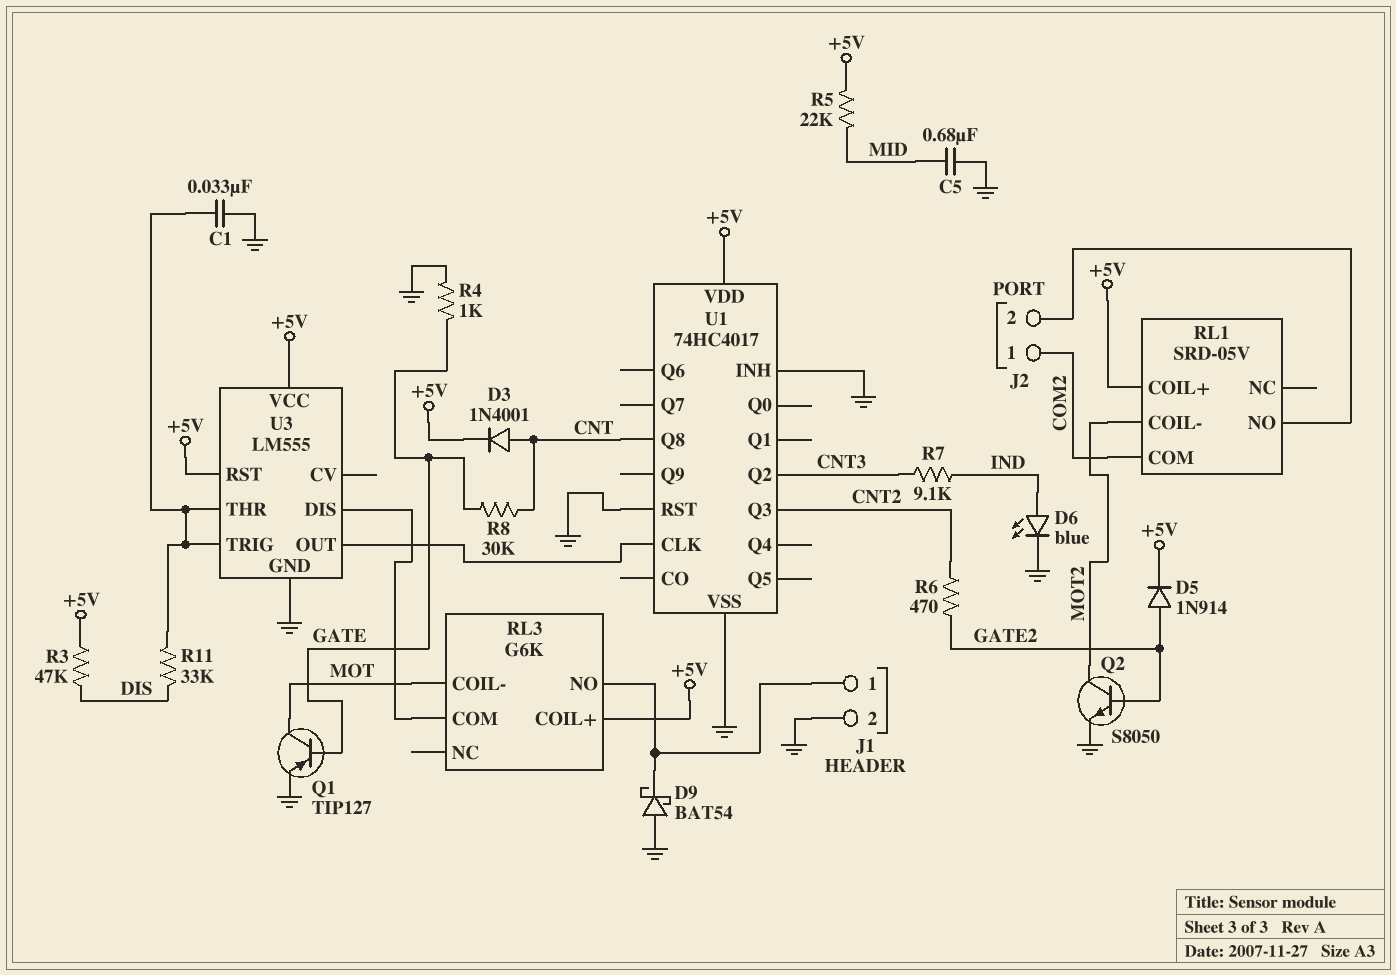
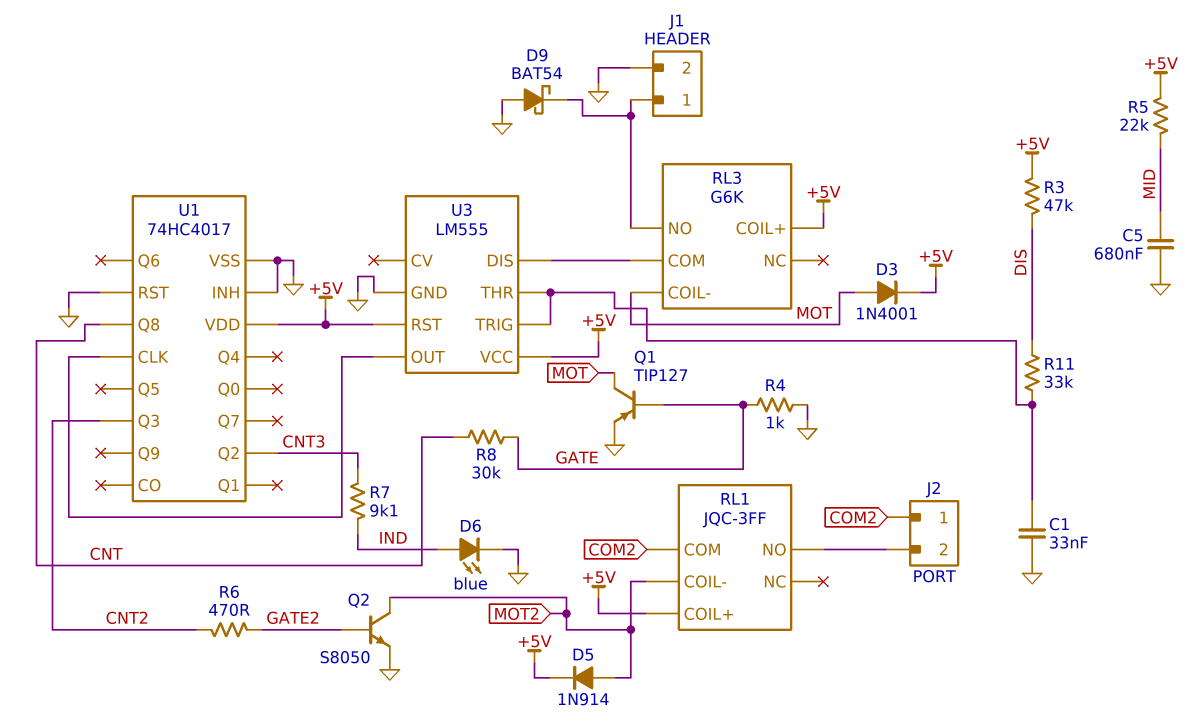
D3: diode 1N4001 (A CNT, K +5V) -> diode 1N4001 (A MOT, K +5V)
D5: diode 1N914 (A GATE2, K +5V) -> diode 1N914 (A MOT2, K +5V)
RL1: SRD-05V -> JQC-3FF

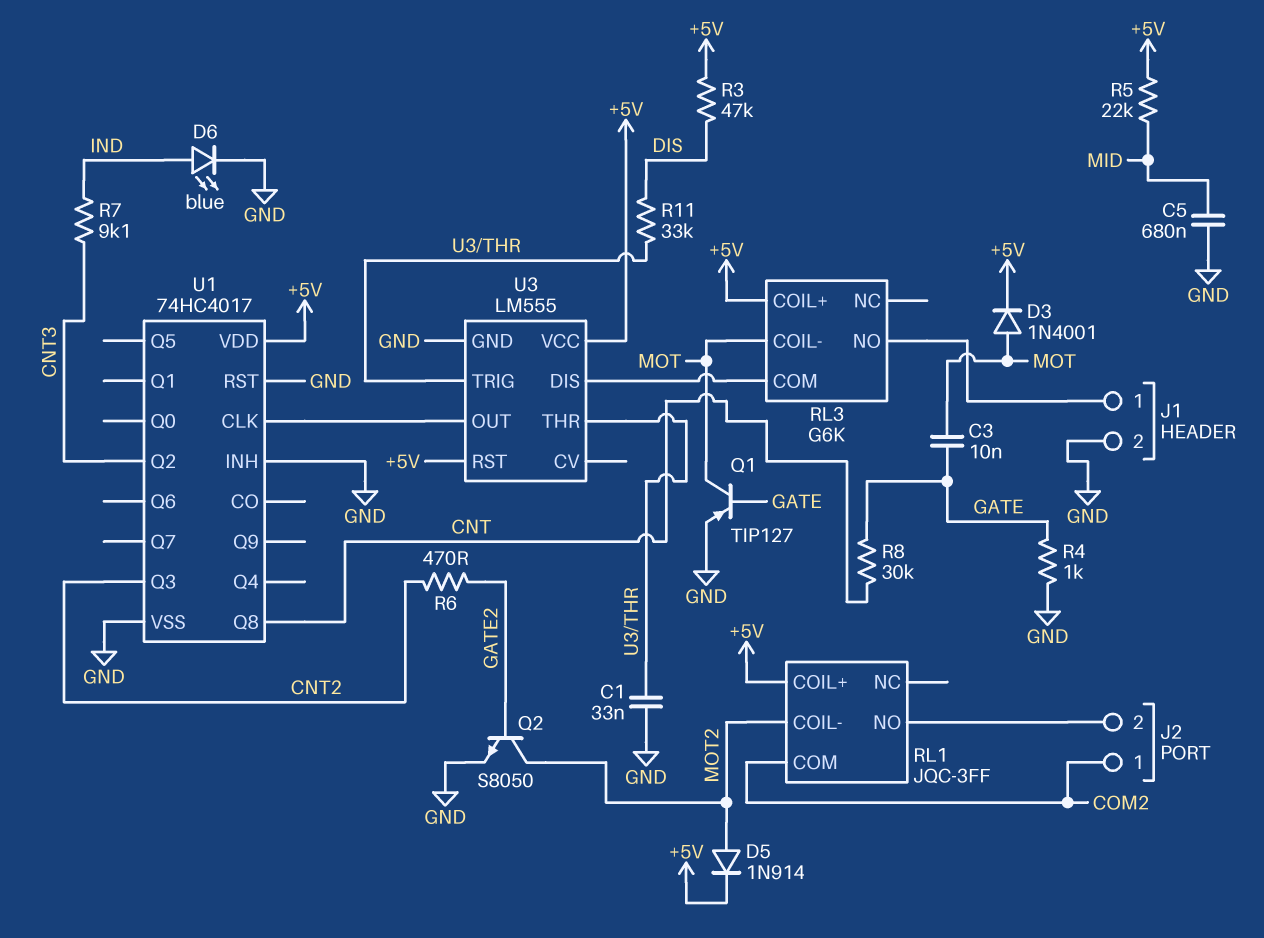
C3: none -> 10nF (GATE, MOT)
D9: schottky BAT54 (A GND, K J1/1) -> none

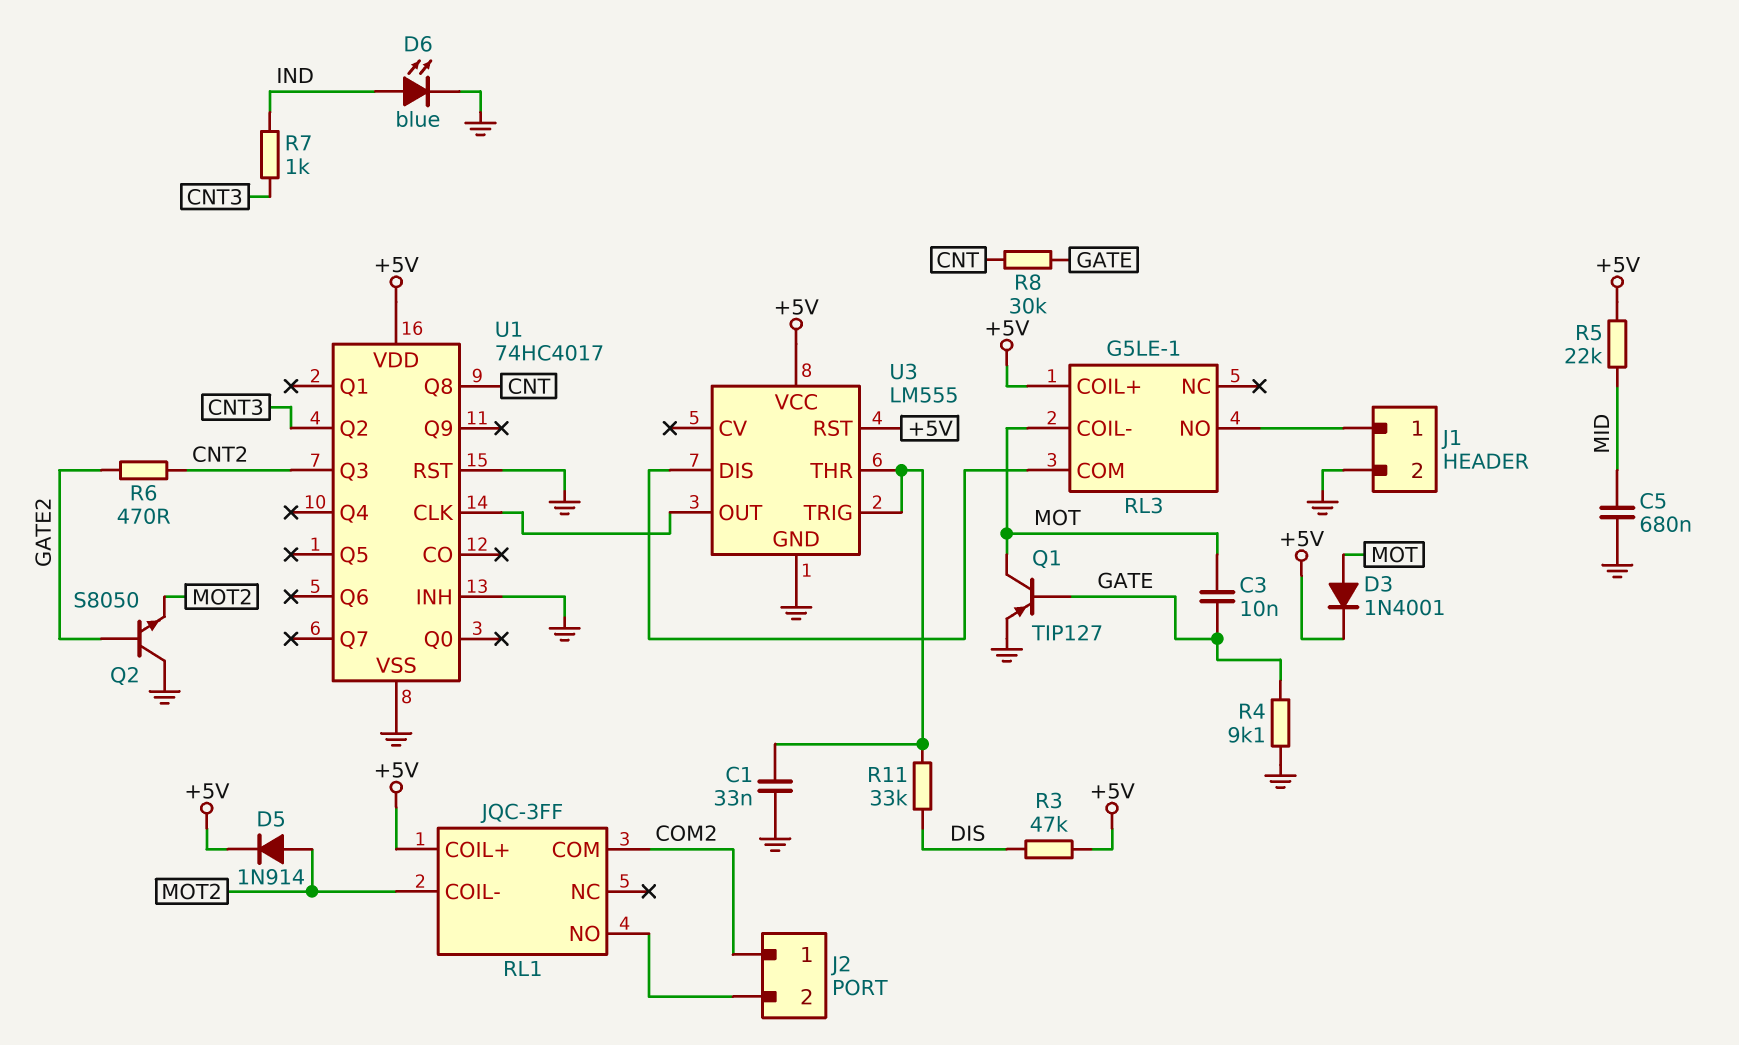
Q2: NPN S8050 (B GATE2, C MOT2, E GND) -> NPN S8050 (B GATE2, C GND, E MOT2)
R4: 1k (GATE, GND) -> 9.1k (GATE, GND)
R7: 9.1k (CNT3, IND) -> 1k (CNT3, IND)
RL3: G6K -> G5LE-1

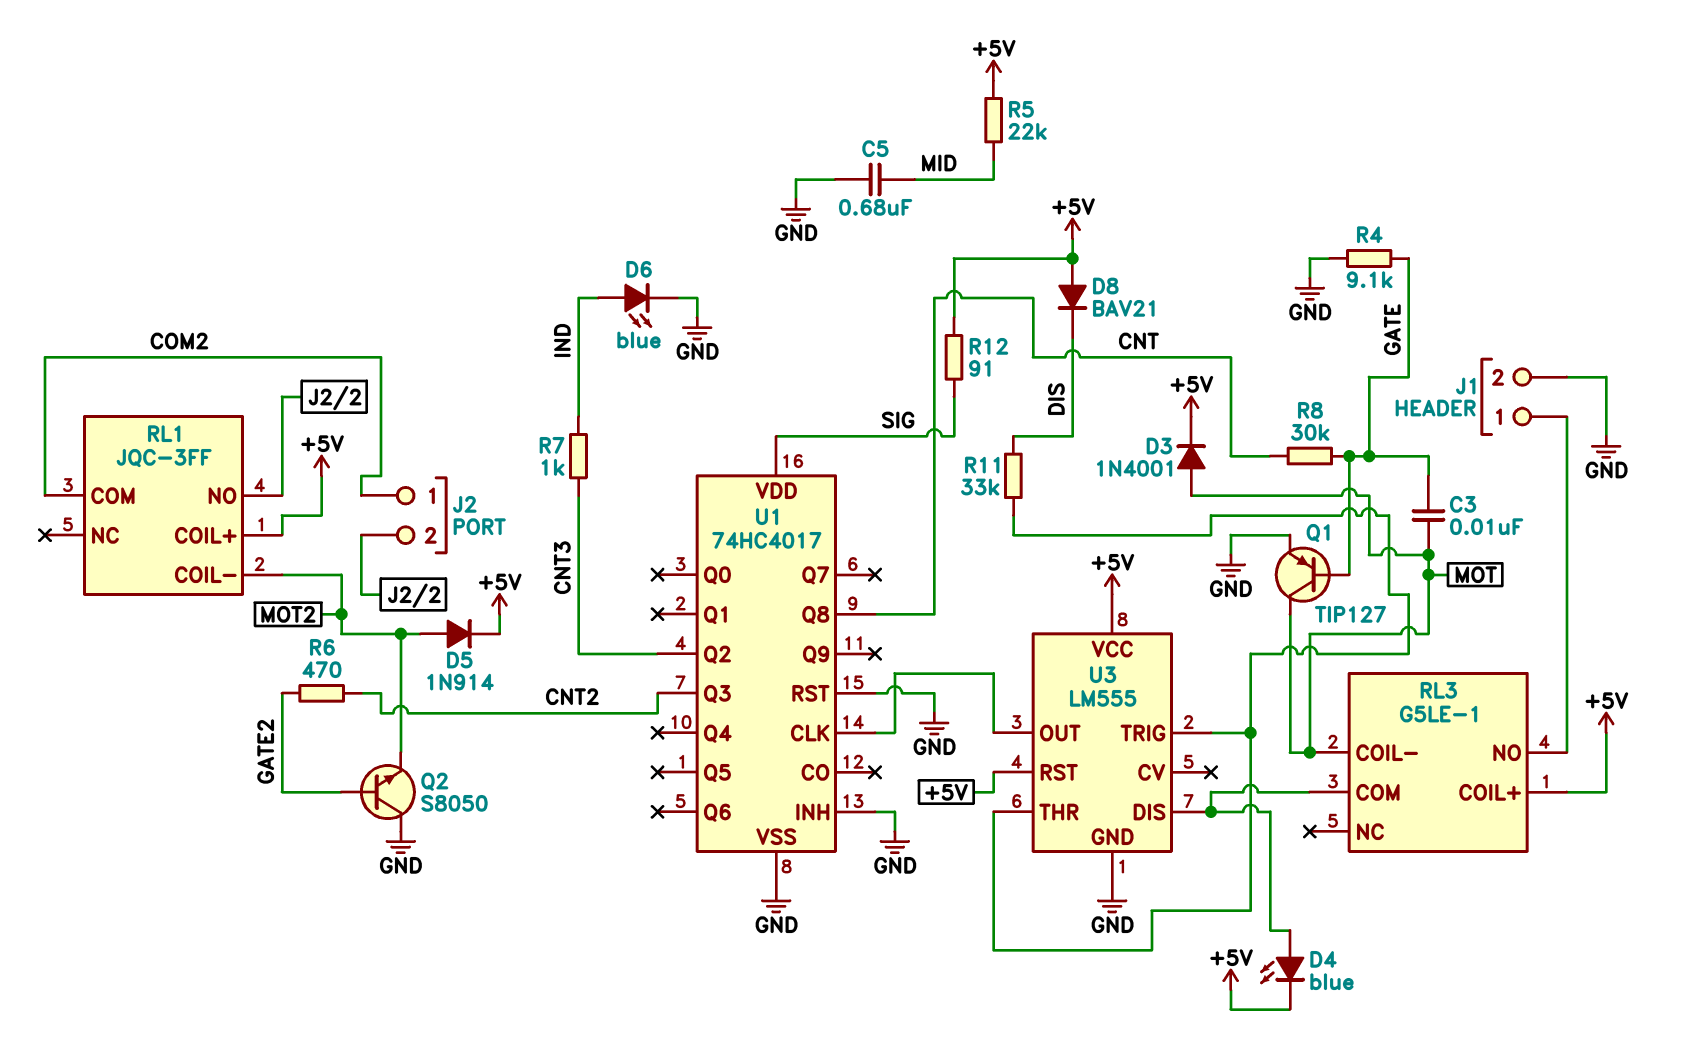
C1: 33nF (GND, U3/THR) -> none
D4: none -> LED blue (A RL3/COM, K +5V)
D8: none -> diode BAV21 (A +5V, K DIS)
R3: 47k (+5V, DIS) -> none
R12: none -> 91 (+5V, SIG)
U1 pin VDD: +5V -> SIG

